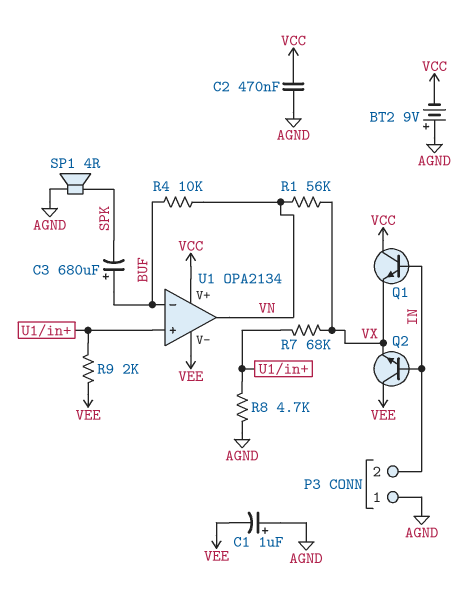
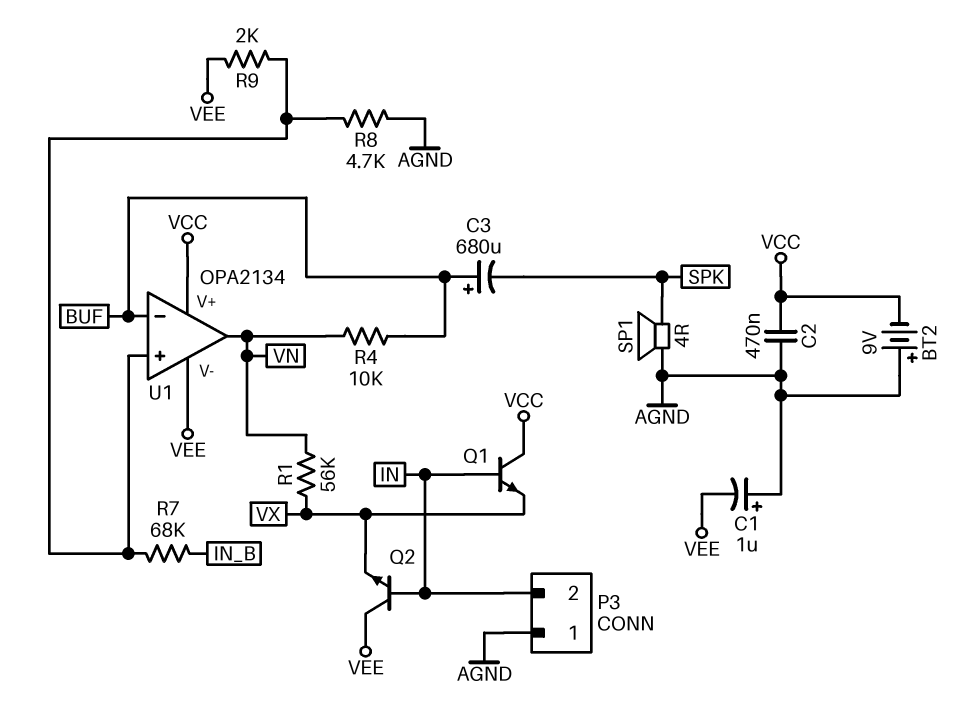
R7: 68k (U1/in+, VX) -> 68k (IN_B, U1/in+)

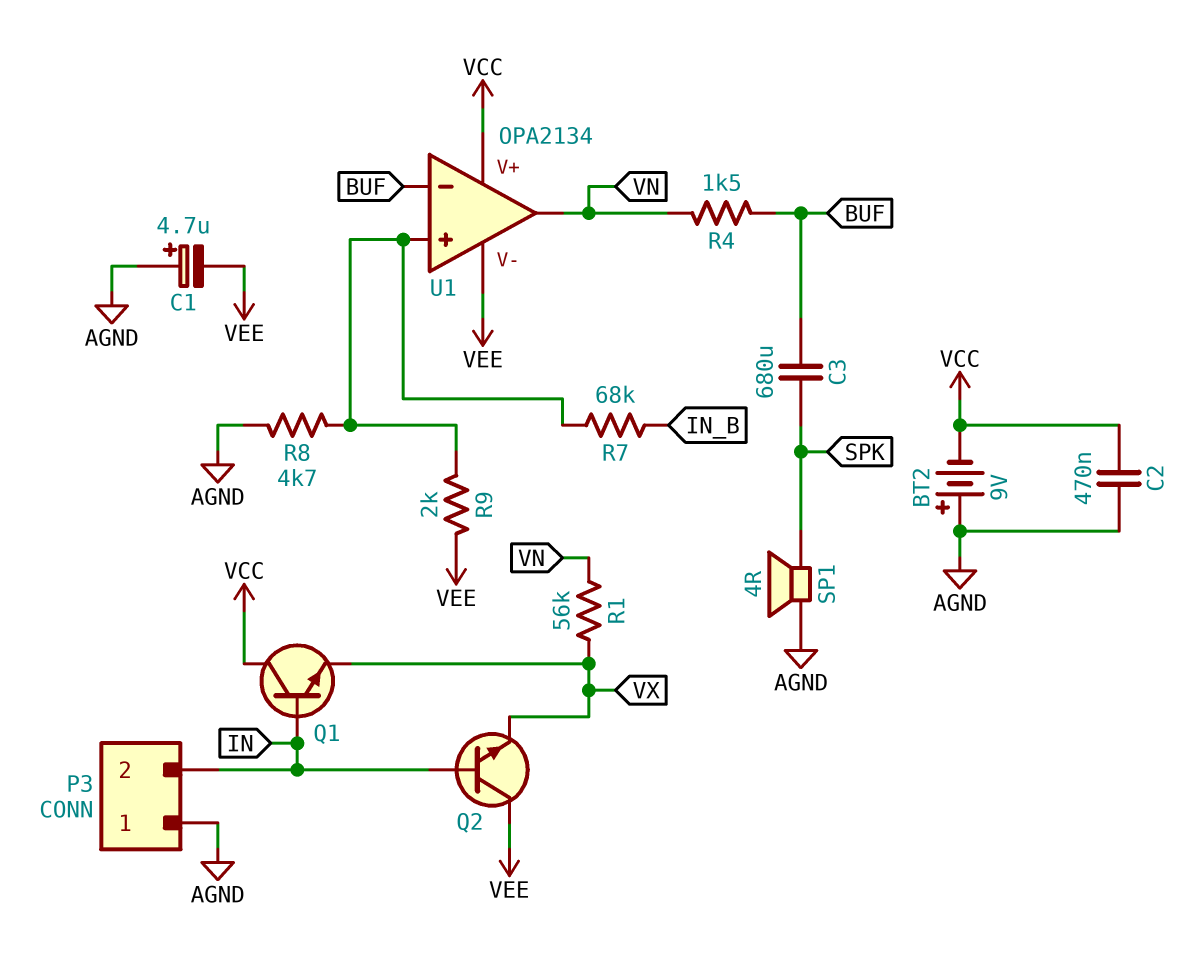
C1: 1uF (plus AGND, minus VEE) -> 4.7uF (plus AGND, minus VEE)
C3: 680uF (plus BUF, minus SPK) -> 680uF (BUF, SPK)
R4: 10k (BUF, VN) -> 1.5k (BUF, VN)

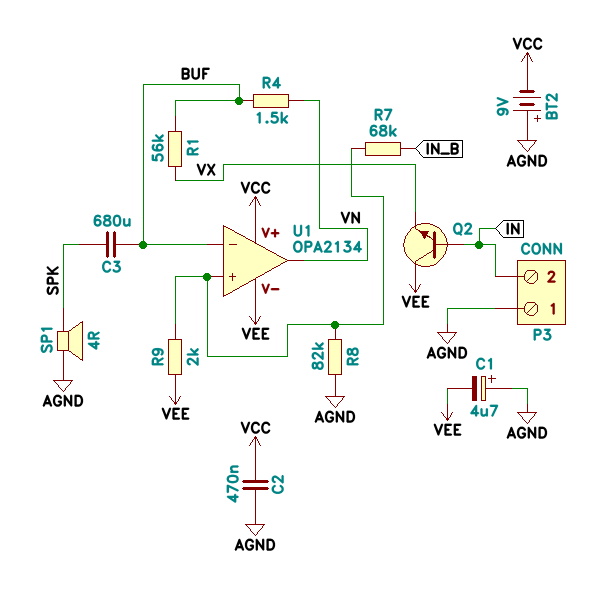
Q1: NPN (B IN, C VCC, E VX) -> none
R1: 56k (VN, VX) -> 56k (BUF, VX)
R8: 4.7k (AGND, U1/in+) -> 82k (AGND, U1/in+)

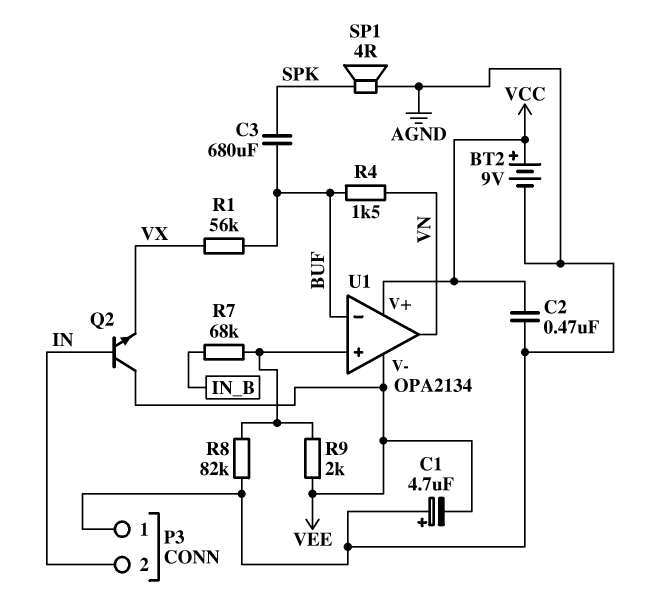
BT2: 9V (plus AGND, minus VCC) -> 9V (plus VCC, minus AGND)

